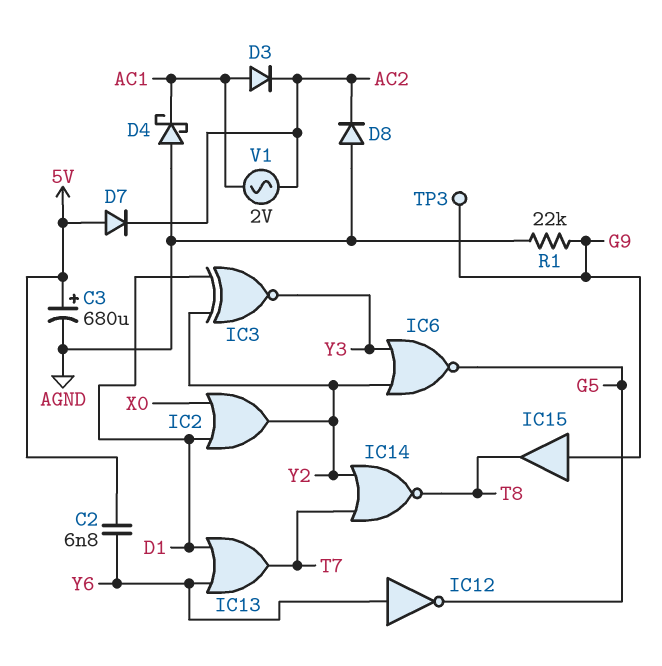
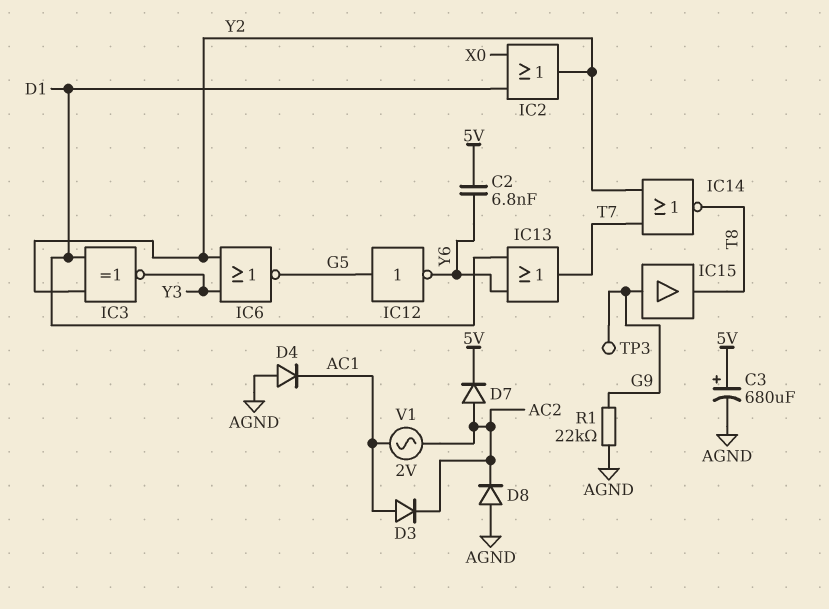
D4: schottky (A AGND, K AC1) -> diode (A AGND, K AC1)
D7: diode (A 5V, K AC2) -> diode (A AC2, K 5V)
IC12: NOT (in Y6, out G5) -> NOT (in G5, out Y6)

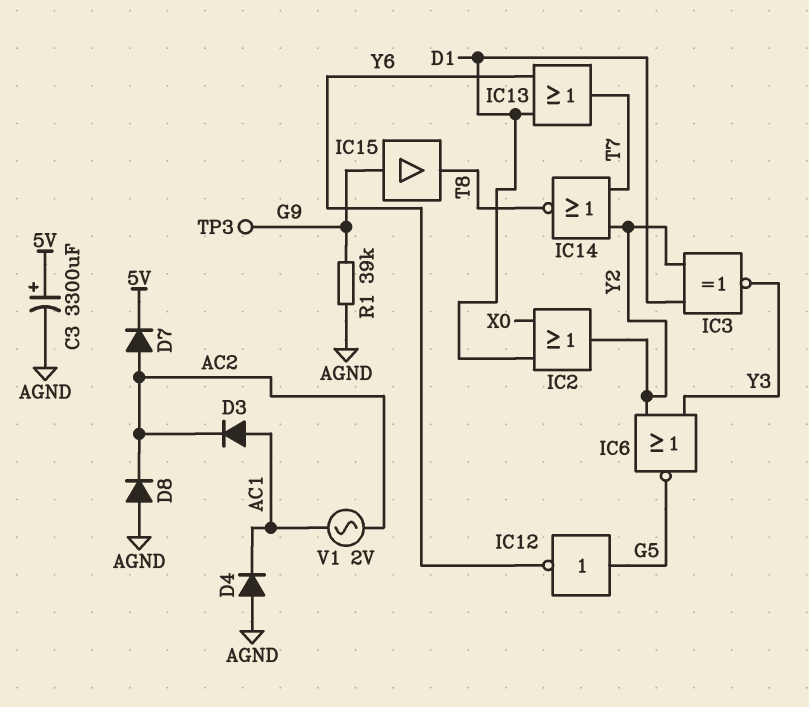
C2: 6.8nF (5V, Y6) -> none
C3: 680uF (plus 5V, minus AGND) -> 3300uF (plus 5V, minus AGND)
R1: 22k (AGND, G9) -> 39k (AGND, G9)

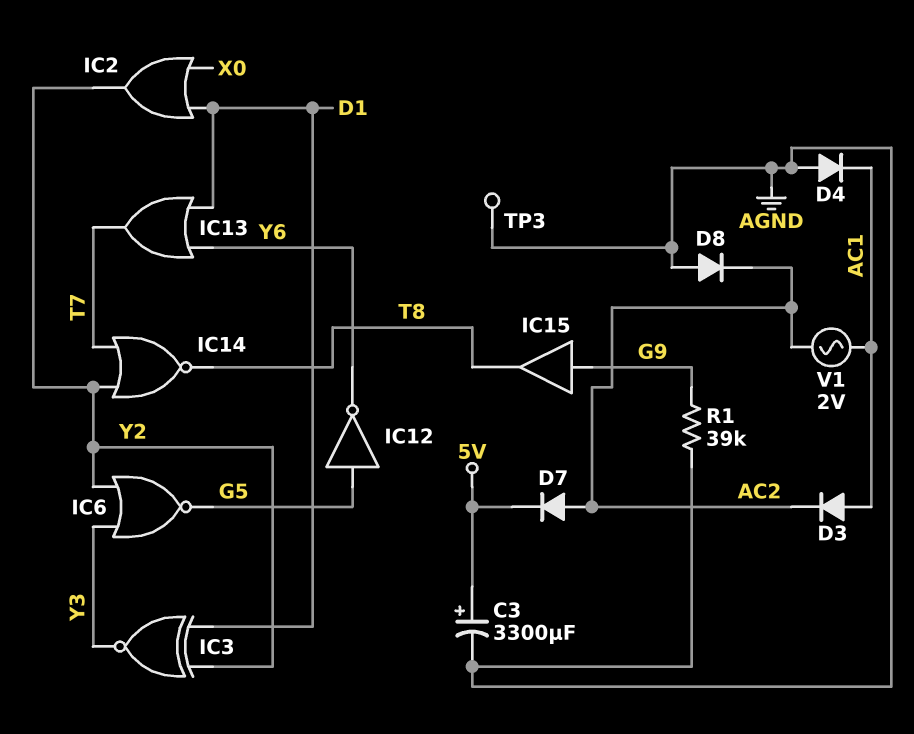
TP3: test point (G9) -> test point (AGND)

